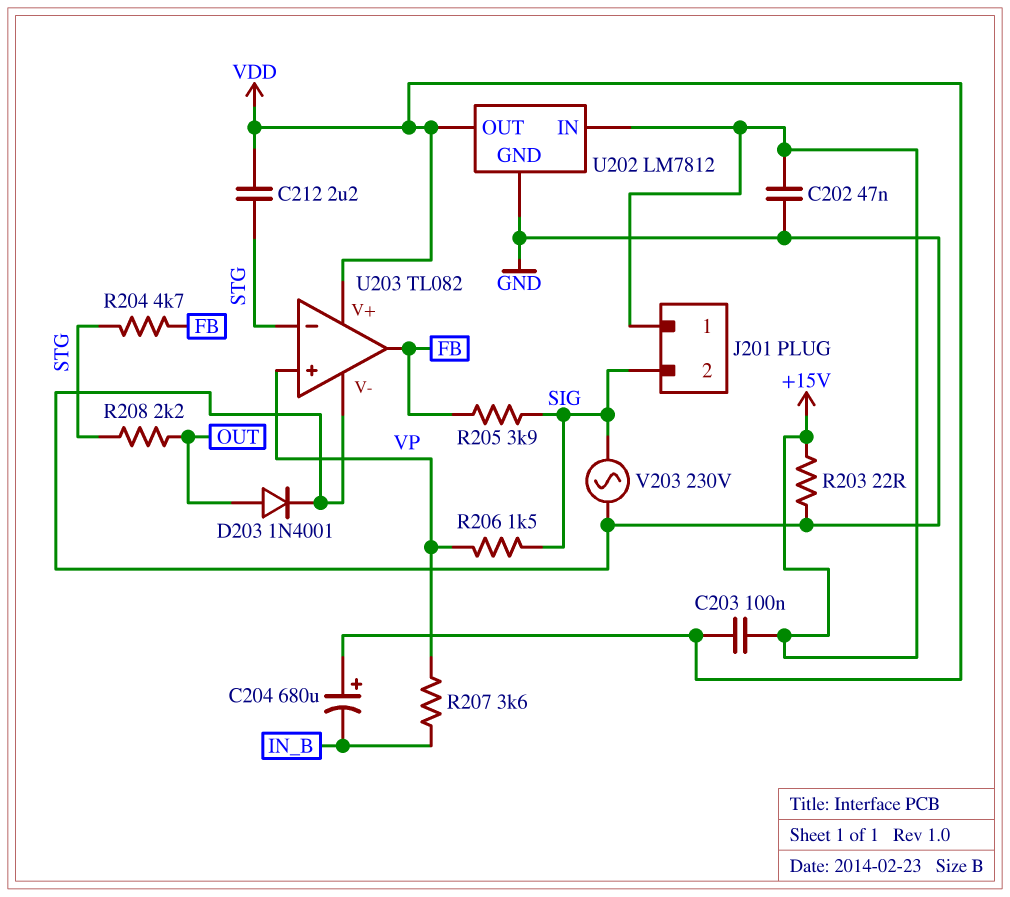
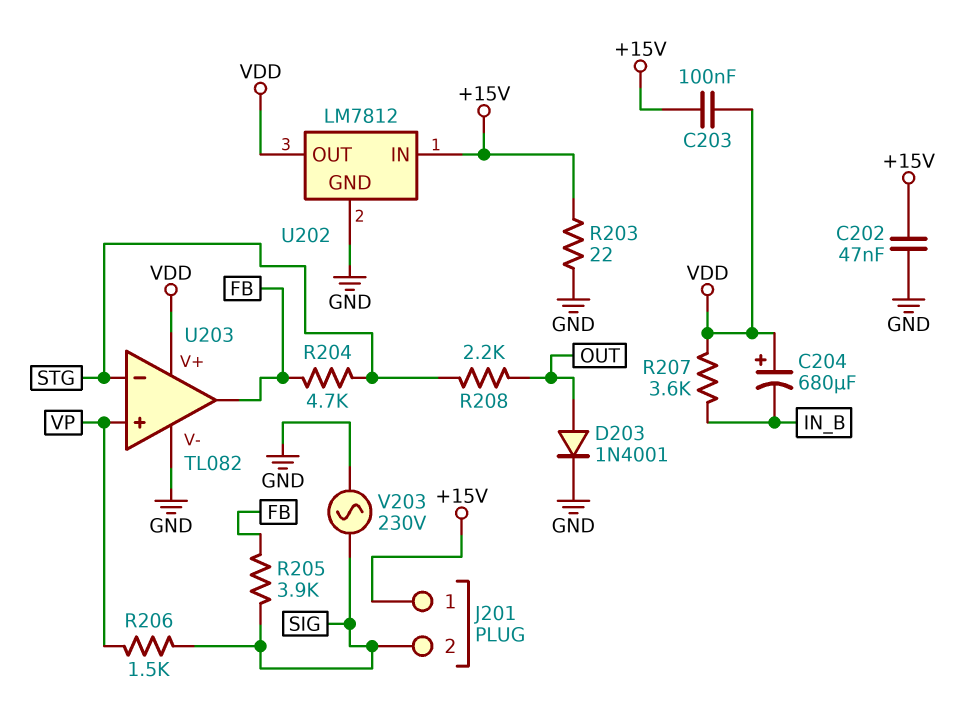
C212: 2.2uF (STG, VDD) -> none
R207: 3.6k (IN_B, VP) -> 3.6k (IN_B, VDD)

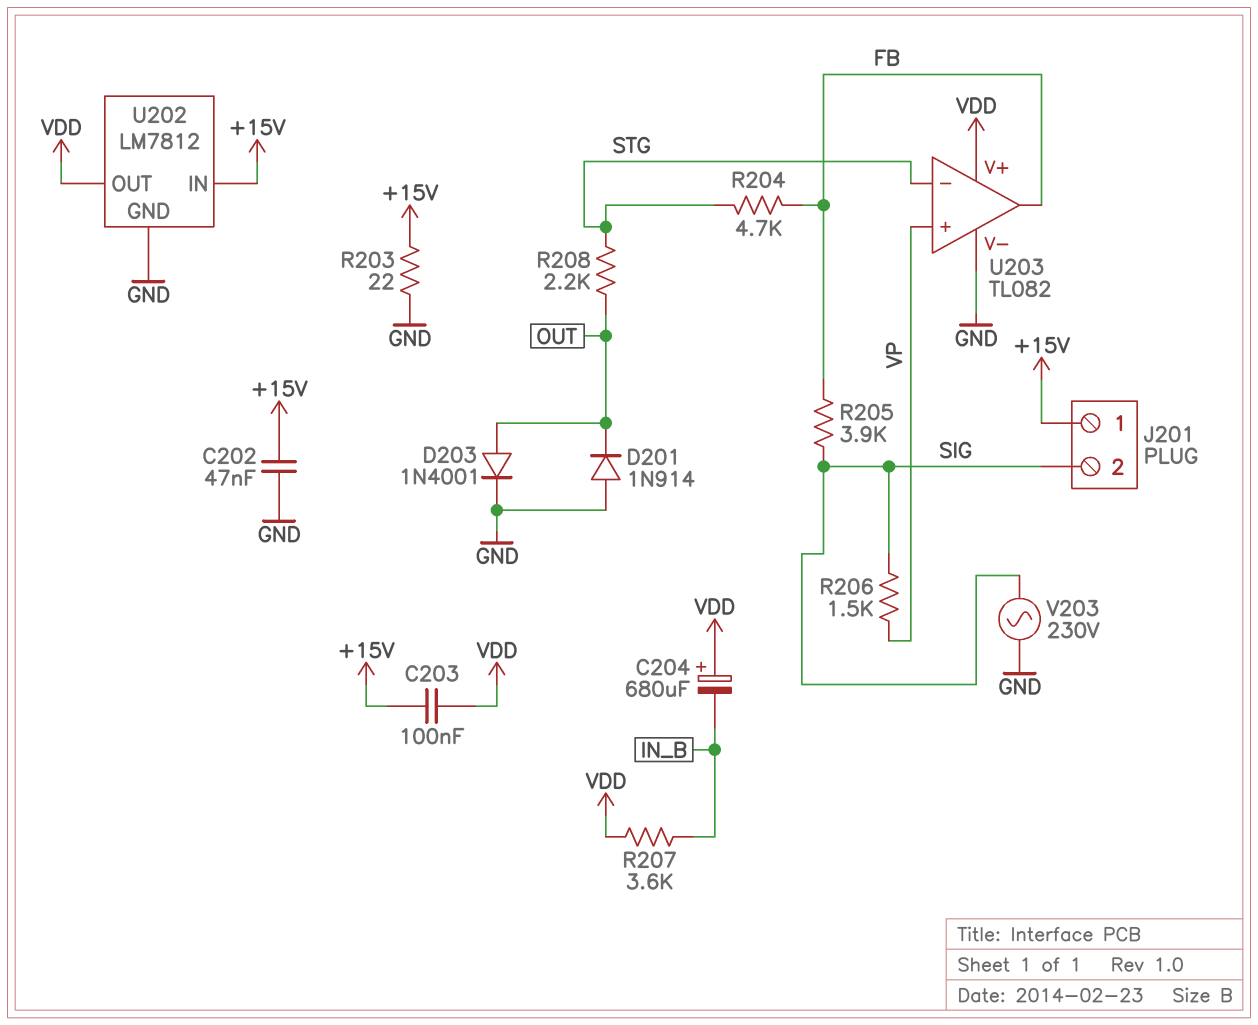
D201: none -> diode 1N914 (A GND, K OUT)

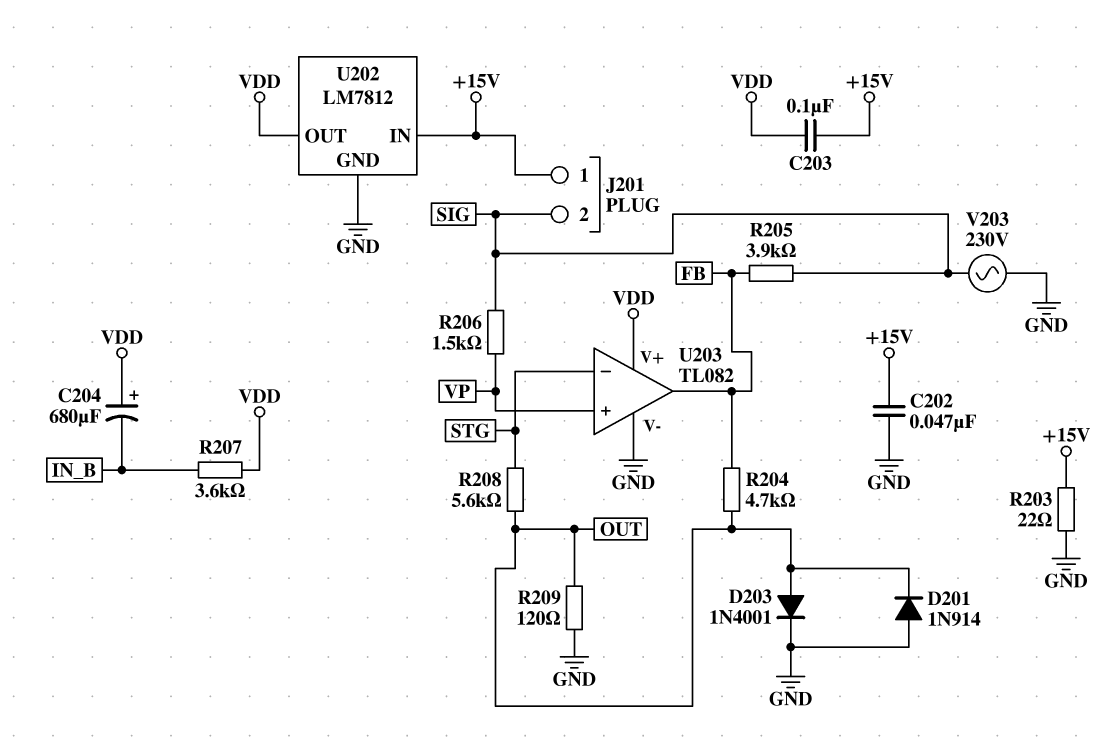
R204: 4.7k (FB, STG) -> 4.7k (FB, OUT)
R208: 2.2k (OUT, STG) -> 5.6k (OUT, STG)
R209: none -> 120 (GND, OUT)

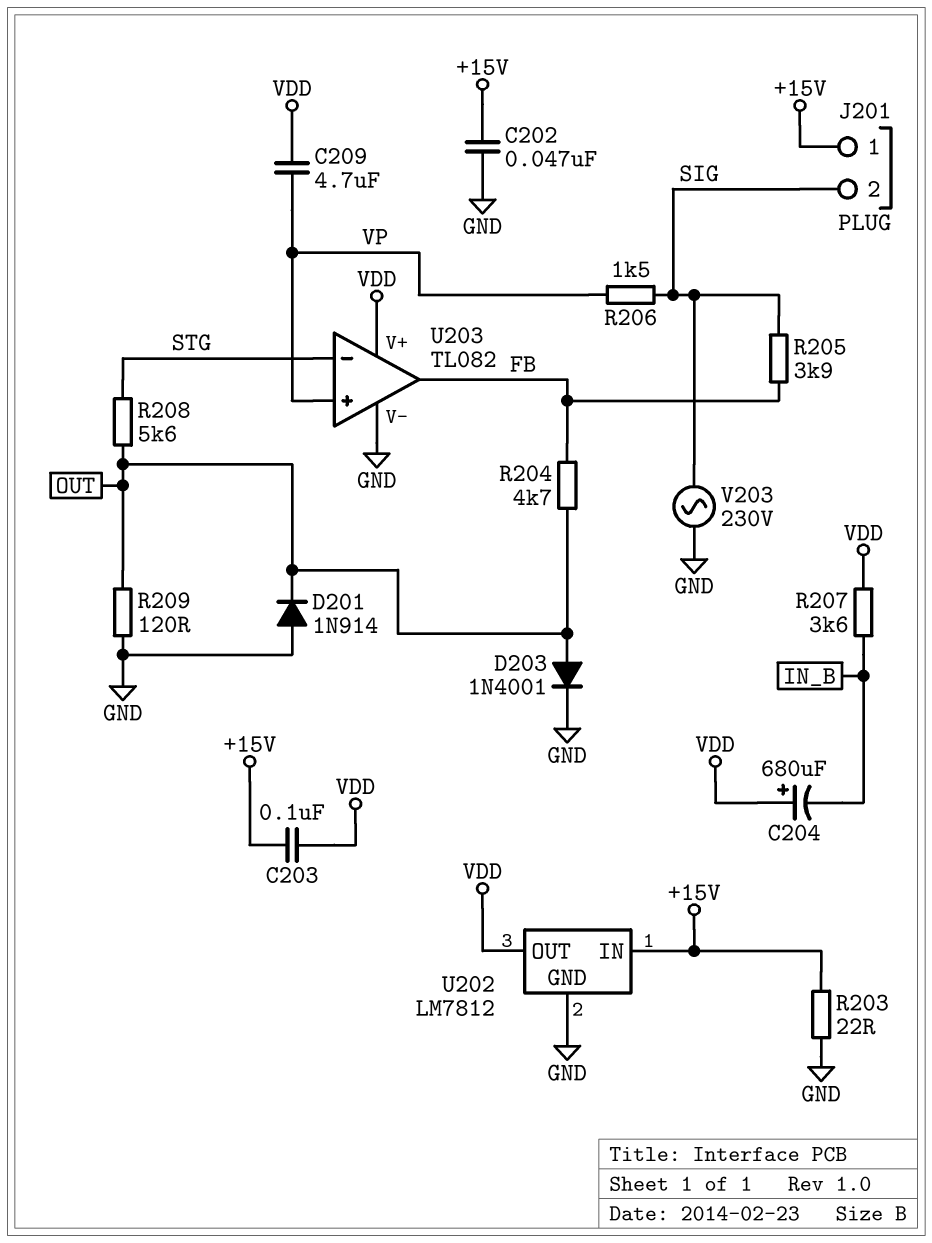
C209: none -> 4.7uF (VDD, VP)

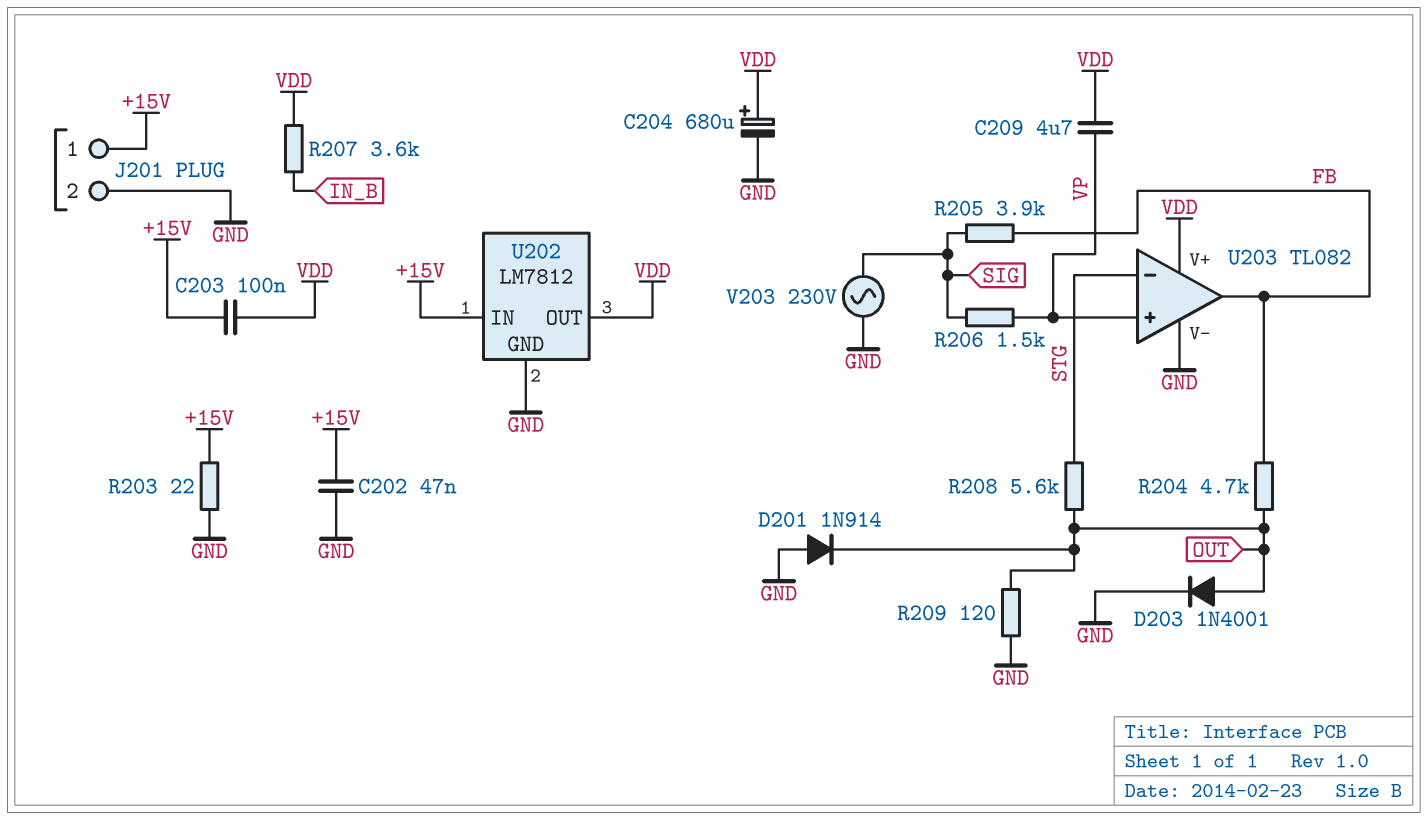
C204: 680uF (plus VDD, minus IN_B) -> 680uF (plus VDD, minus GND)
J201 pin 2: SIG -> GND

